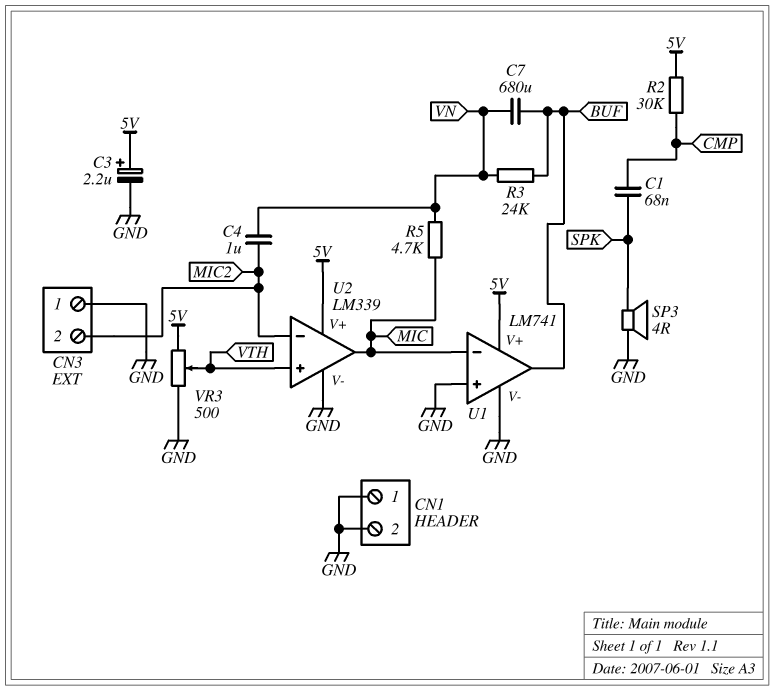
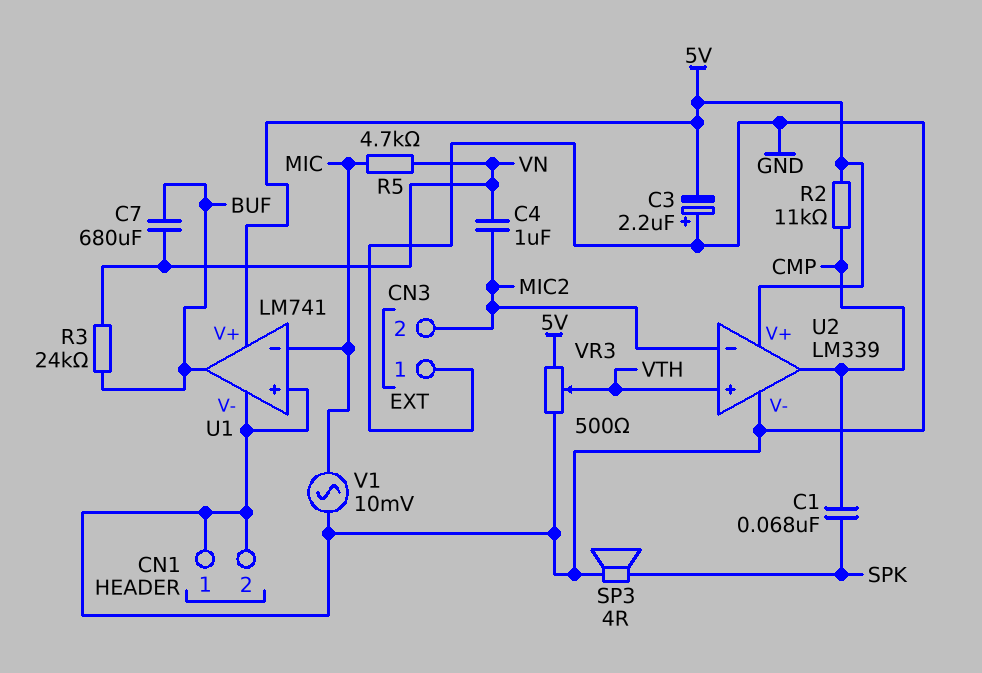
C3: 2.2uF (plus 5V, minus GND) -> 2.2uF (plus GND, minus 5V)
R2: 30k (5V, CMP) -> 11k (5V, CMP)
U2 pin out: MIC -> CMP
V1: none -> AC 10mV (GND, MIC)

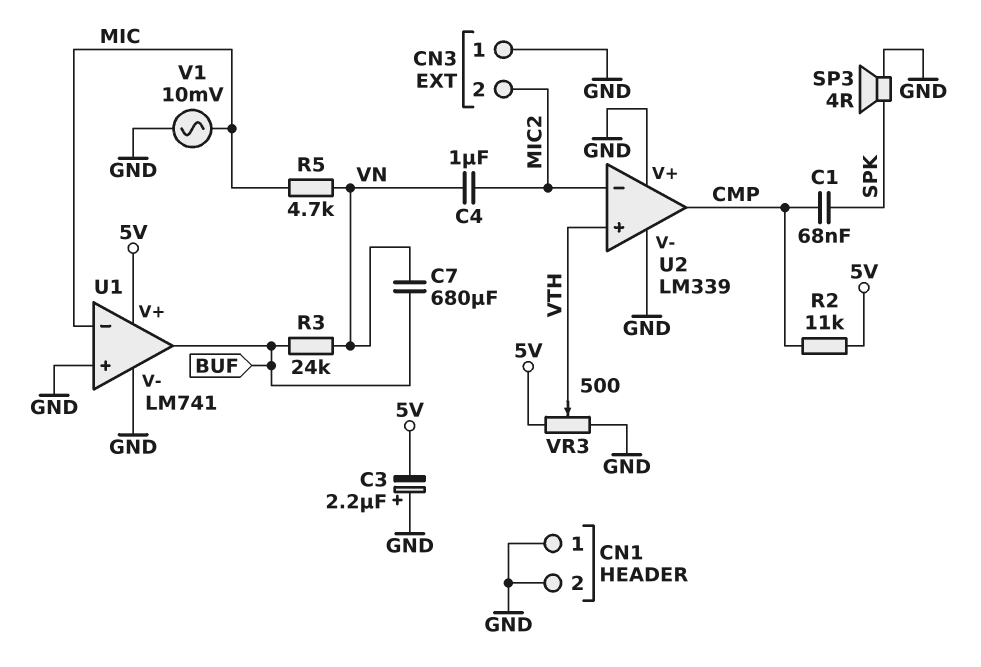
U2 pin V+: 5V -> GND

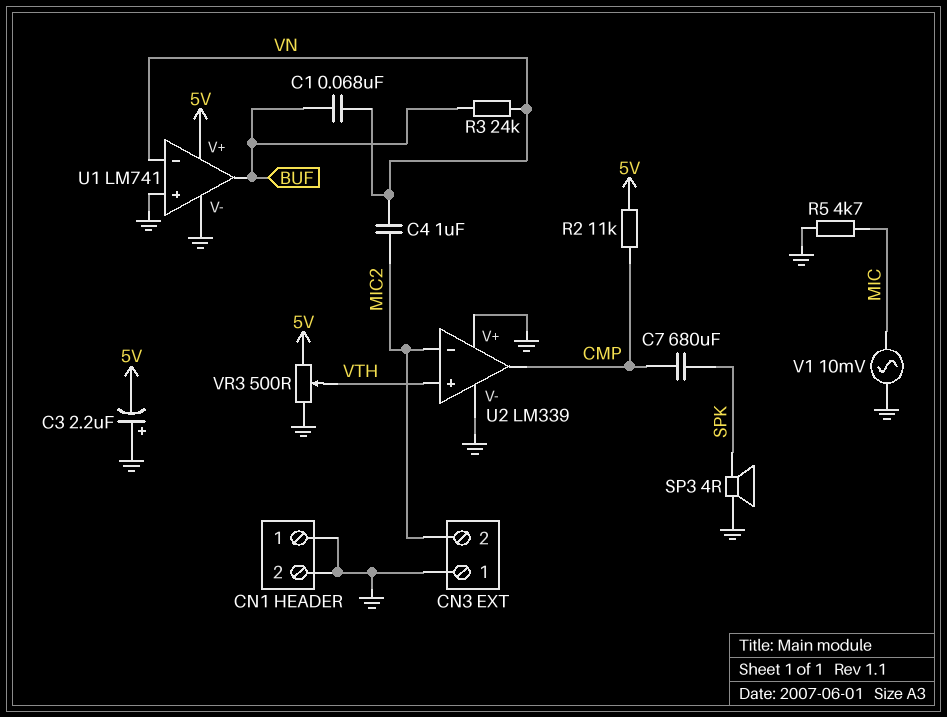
C1: 68nF (CMP, SPK) -> 68nF (BUF, VN)
C7: 680uF (BUF, VN) -> 680uF (CMP, SPK)
R5: 4.7k (MIC, VN) -> 4.7k (GND, MIC)
U1 pin in-: MIC -> VN

